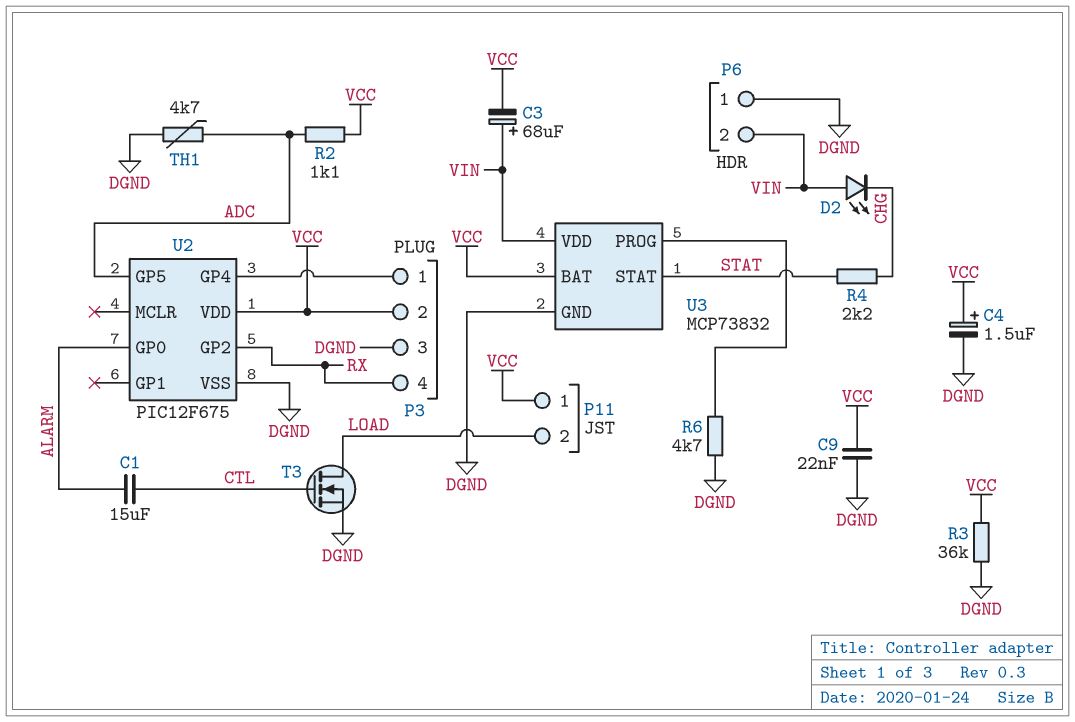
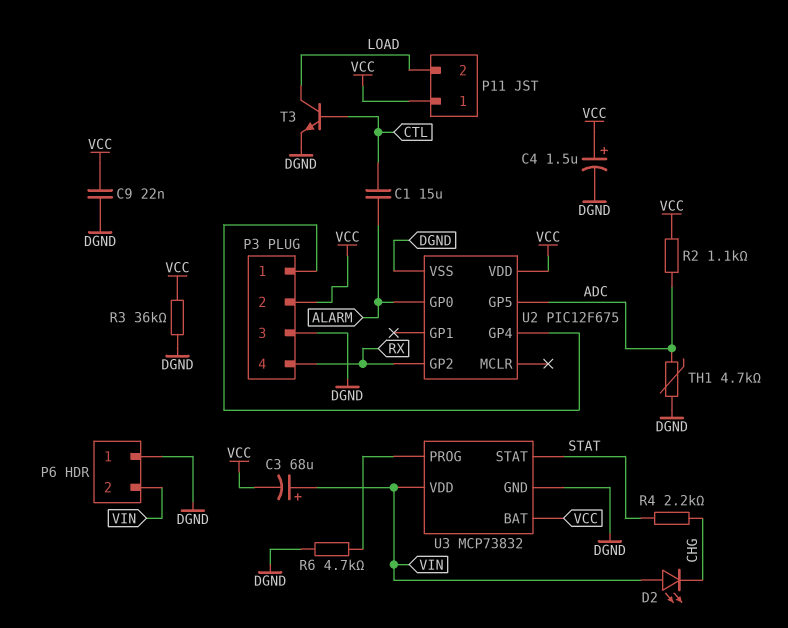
T3: NMOS (G CTL, D LOAD, S DGND) -> NPN (B CTL, C LOAD, E DGND)

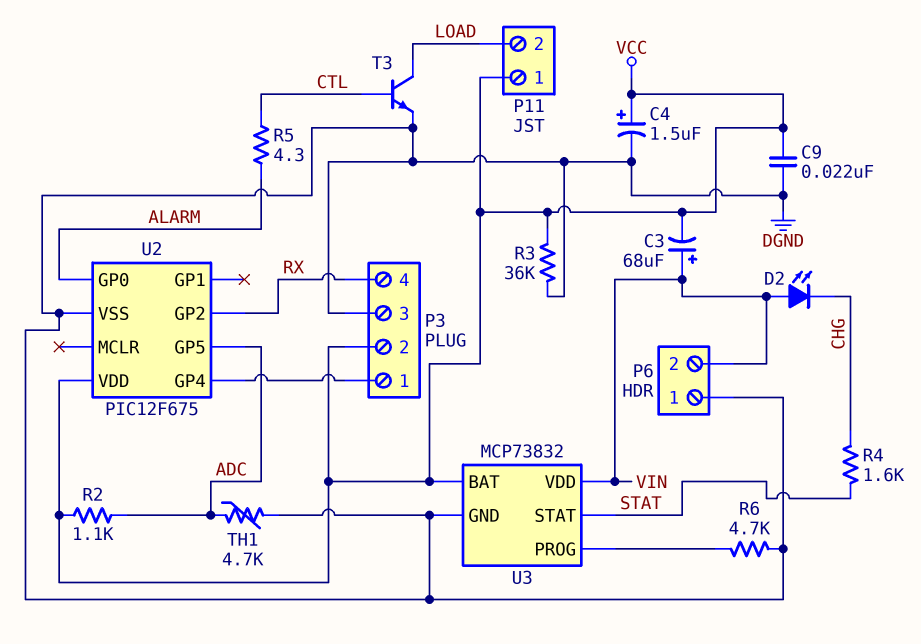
C1: 15uF (ALARM, CTL) -> none
R4: 2.2k (CHG, STAT) -> 1.6k (CHG, STAT)
R5: none -> 4.3 (ALARM, CTL)

